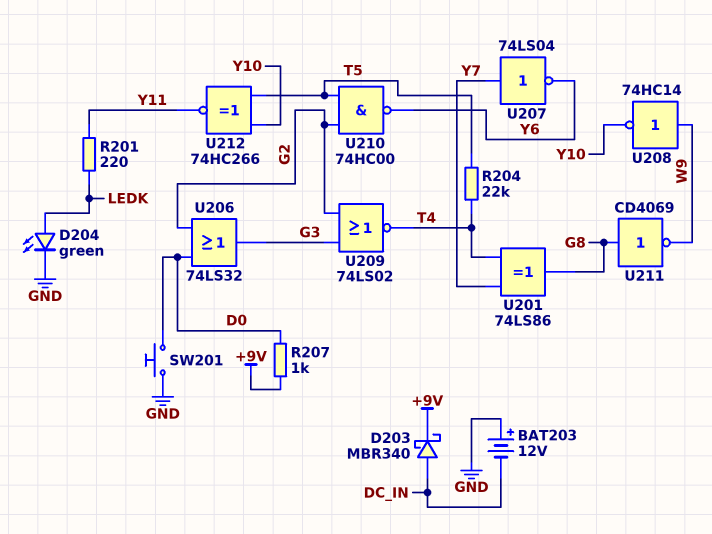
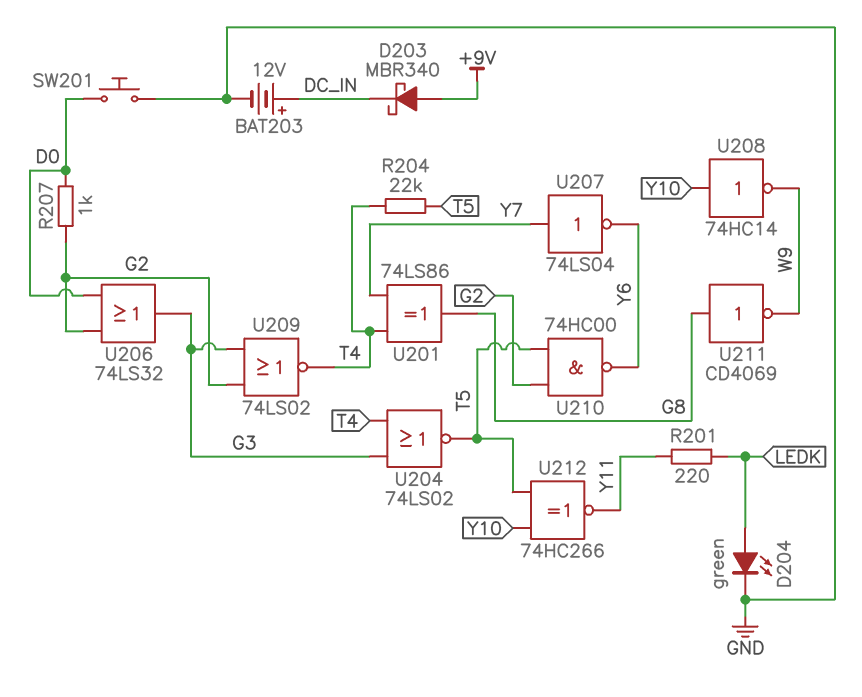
BAT203: 12V (plus GND, minus DC_IN) -> 12V (plus DC_IN, minus GND)
D203: schottky MBR340 (A DC_IN, K +9V) -> schottky MBR340 (A +9V, K DC_IN)
R207: 1k (+9V, D0) -> 1k (D0, G2)
U204: none -> NOR 74LS02 (in G3, in T4, out T5)
U208: NOT 74HC14 (in W9, out Y10) -> NOT 74HC14 (in Y10, out W9)

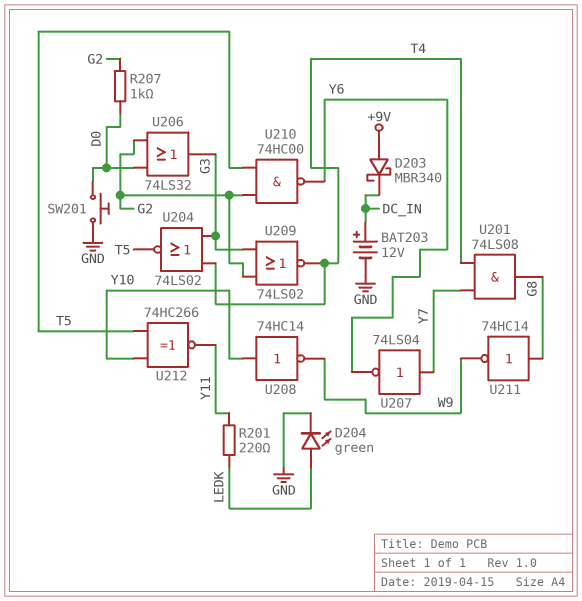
R204: 22k (T4, T5) -> none
U201: XOR 74LS86 (in T4, in Y7, out G8) -> AND 74LS08 (in T4, in Y7, out G8)
U211: NOT CD4069 (in G8, out W9) -> NOT 74HC14 (in G8, out W9)

